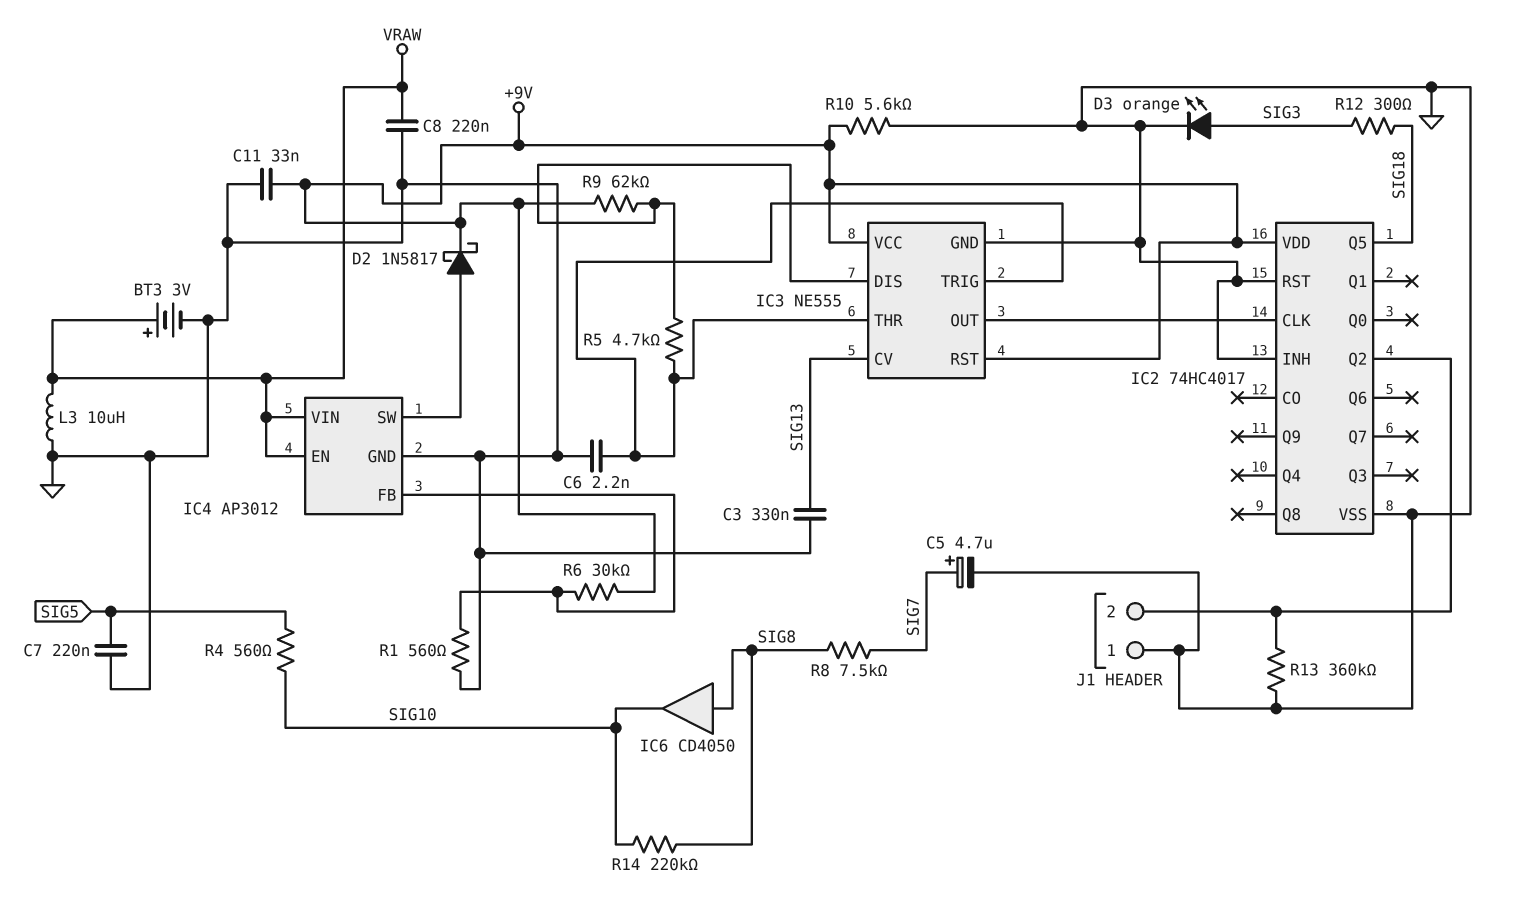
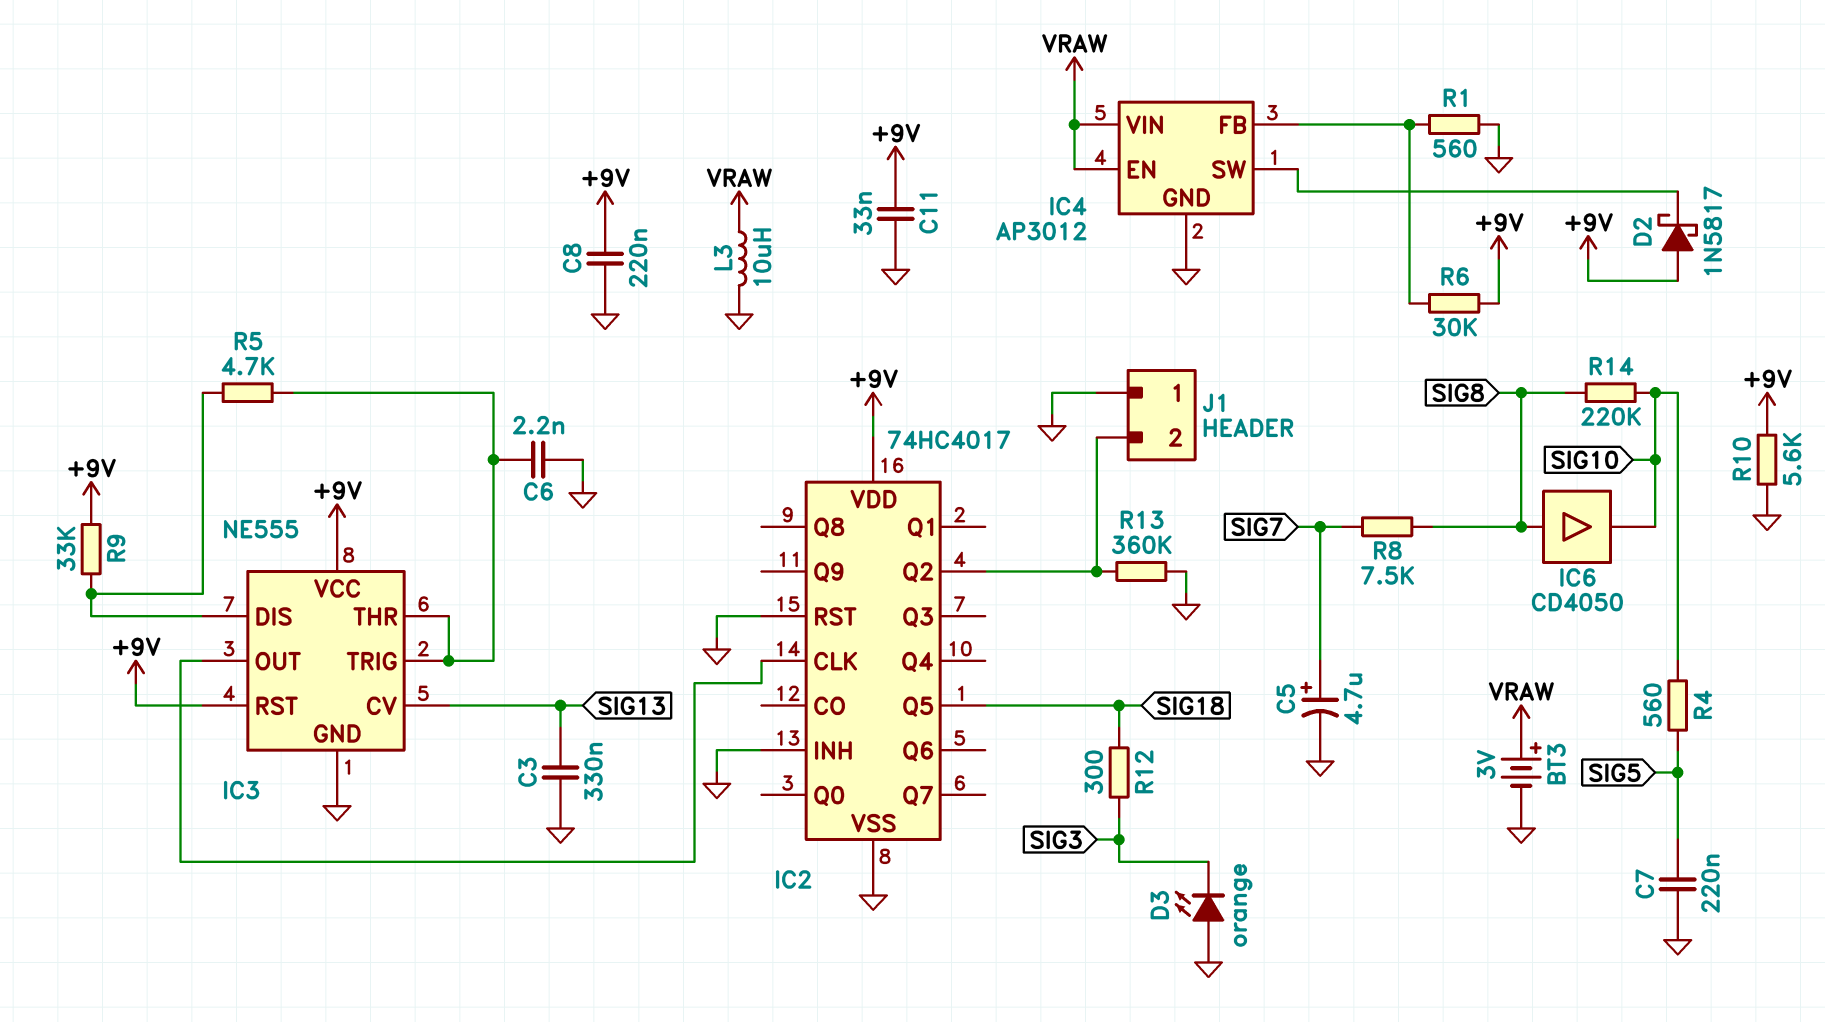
C8: 220nF (GND, VRAW) -> 220nF (+9V, GND)
D2: schottky 1N5817 (A IC4/SW, K +9V) -> schottky 1N5817 (A +9V, K IC4/SW)
D3: LED orange (A SIG3, K GND) -> LED orange (A GND, K SIG3)
R9: 62k (+9V, IC3/DIS) -> 33k (+9V, IC3/DIS)

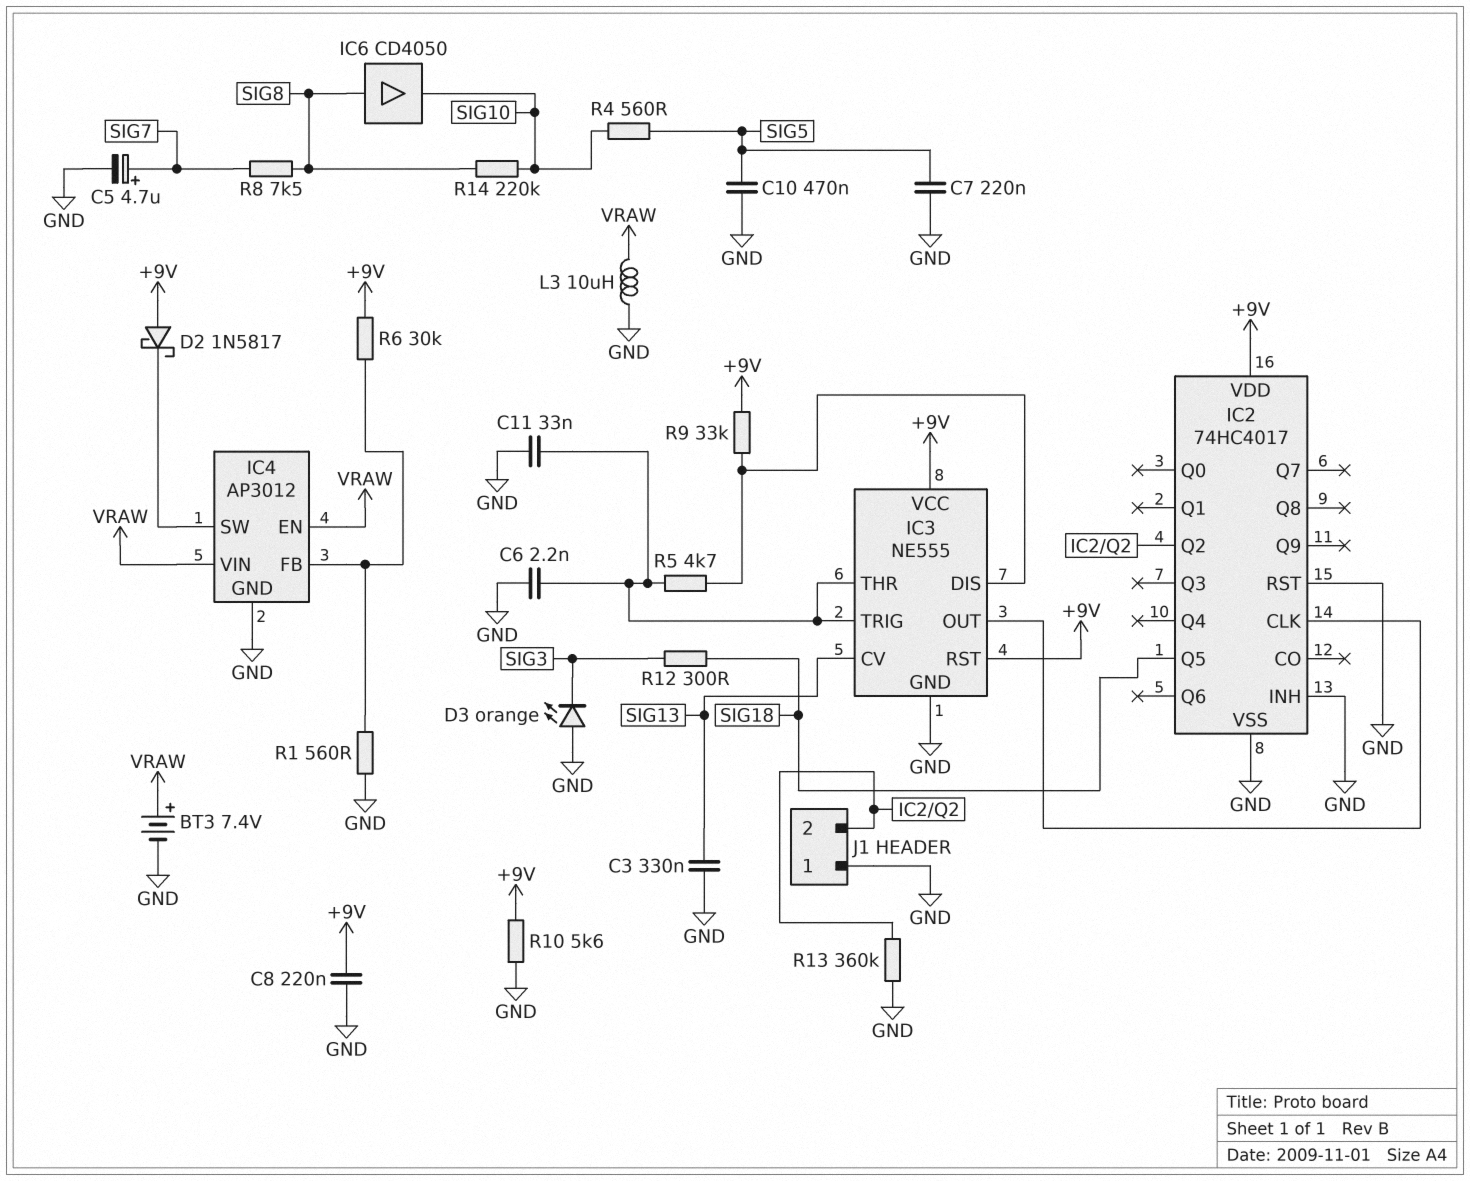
BT3: 3V (plus VRAW, minus GND) -> 7.4V (plus VRAW, minus GND)
C10: none -> 470nF (GND, SIG5)
C11: 33nF (+9V, GND) -> 33nF (GND, IC3/THR)

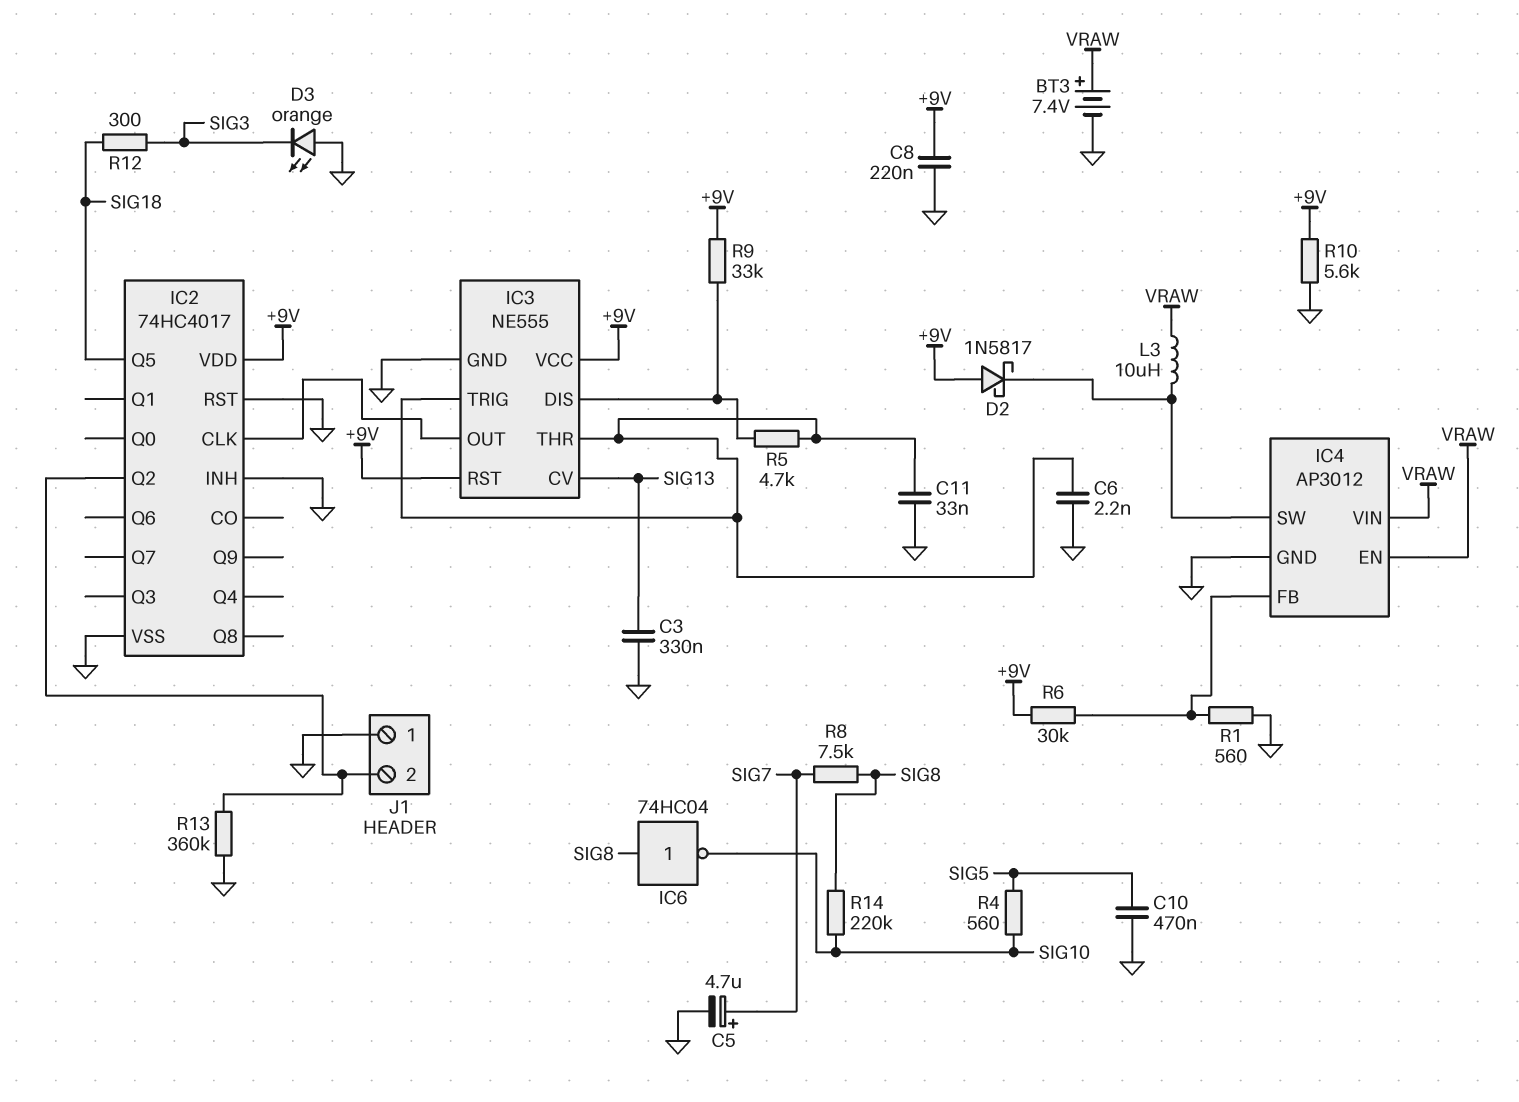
C7: 220nF (GND, SIG5) -> none
IC6: buffer CD4050 (in SIG8, out SIG10) -> NOT 74HC04 (in SIG8, out SIG10)
L3: 10uH (GND, VRAW) -> 10uH (IC4/SW, VRAW)

